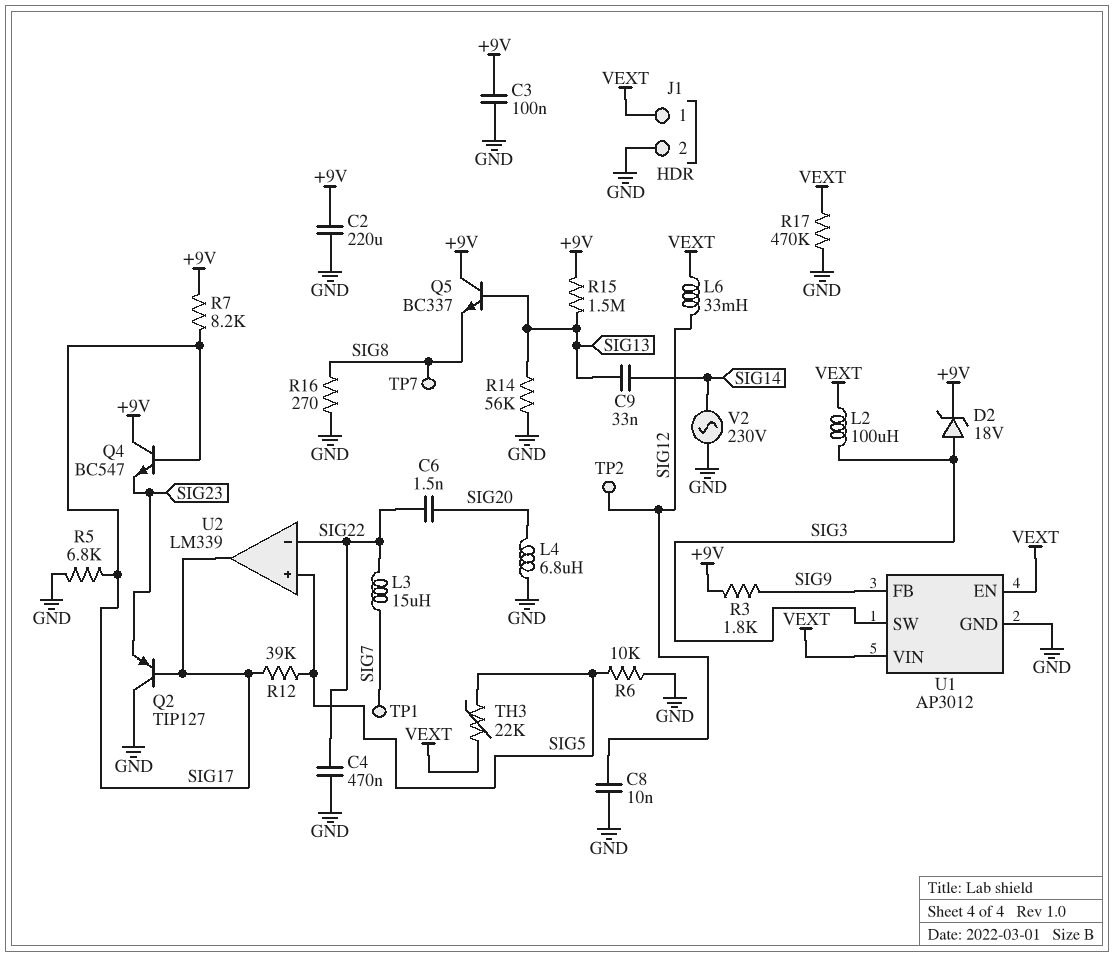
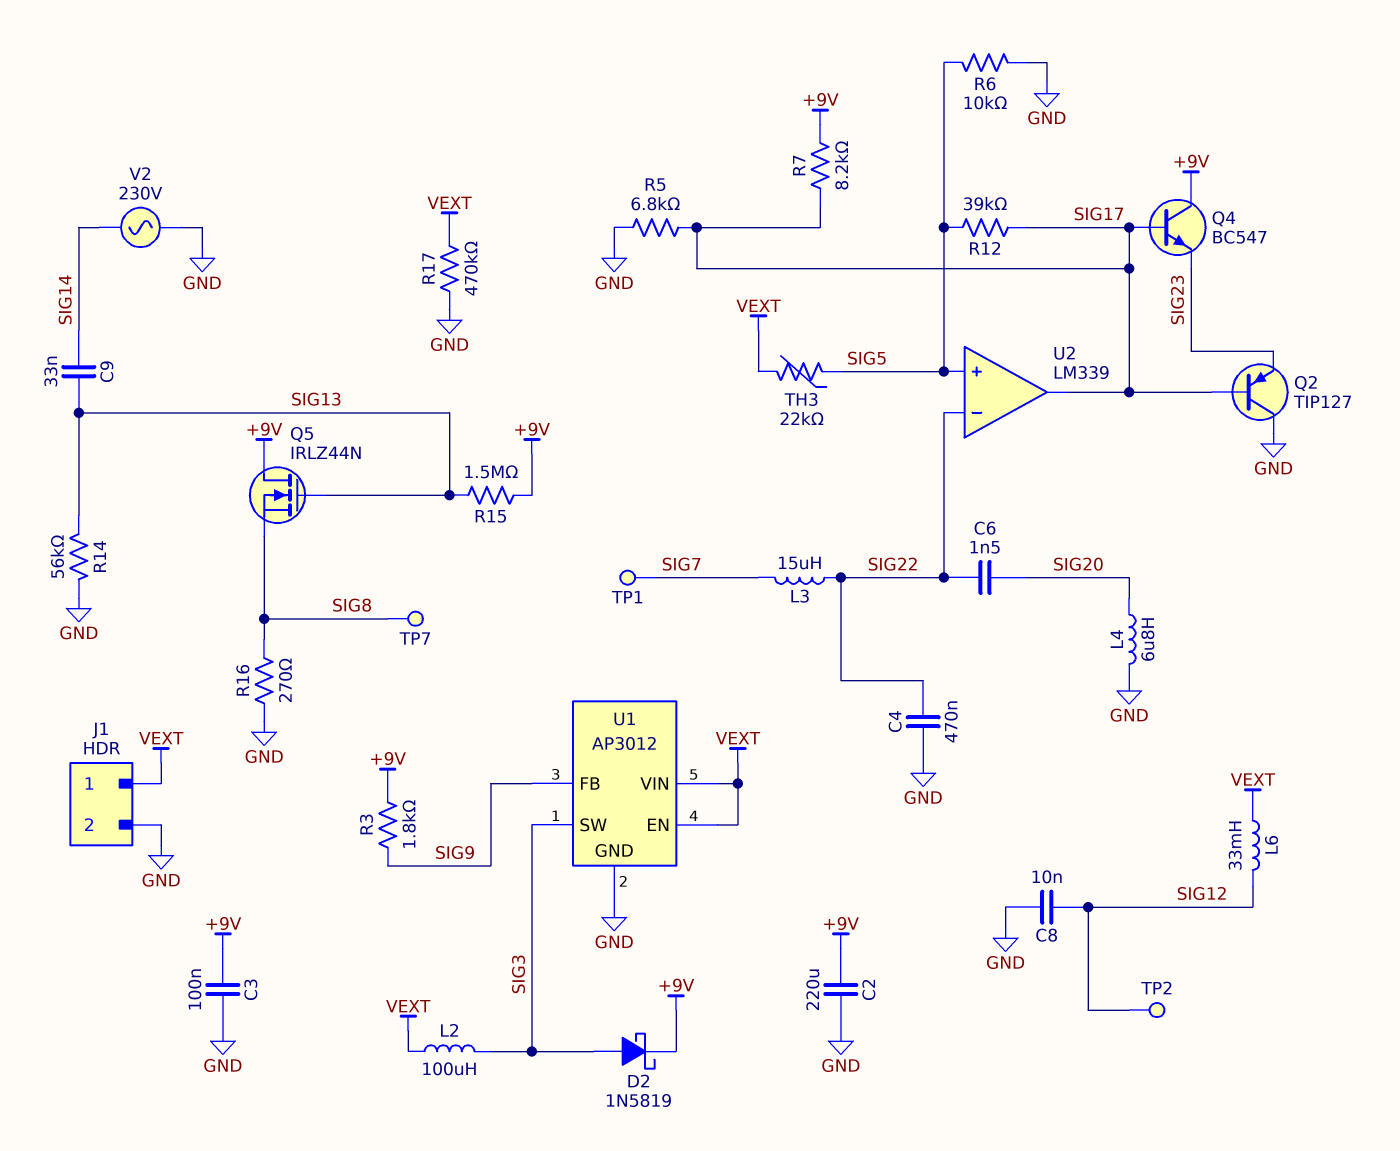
D2: zener 18V (A SIG3, K +9V) -> schottky 1N5819 (A SIG3, K +9V)
Q5: NPN BC337 (B SIG13, C +9V, E SIG8) -> NMOS IRLZ44N (G SIG13, D +9V, S SIG8)

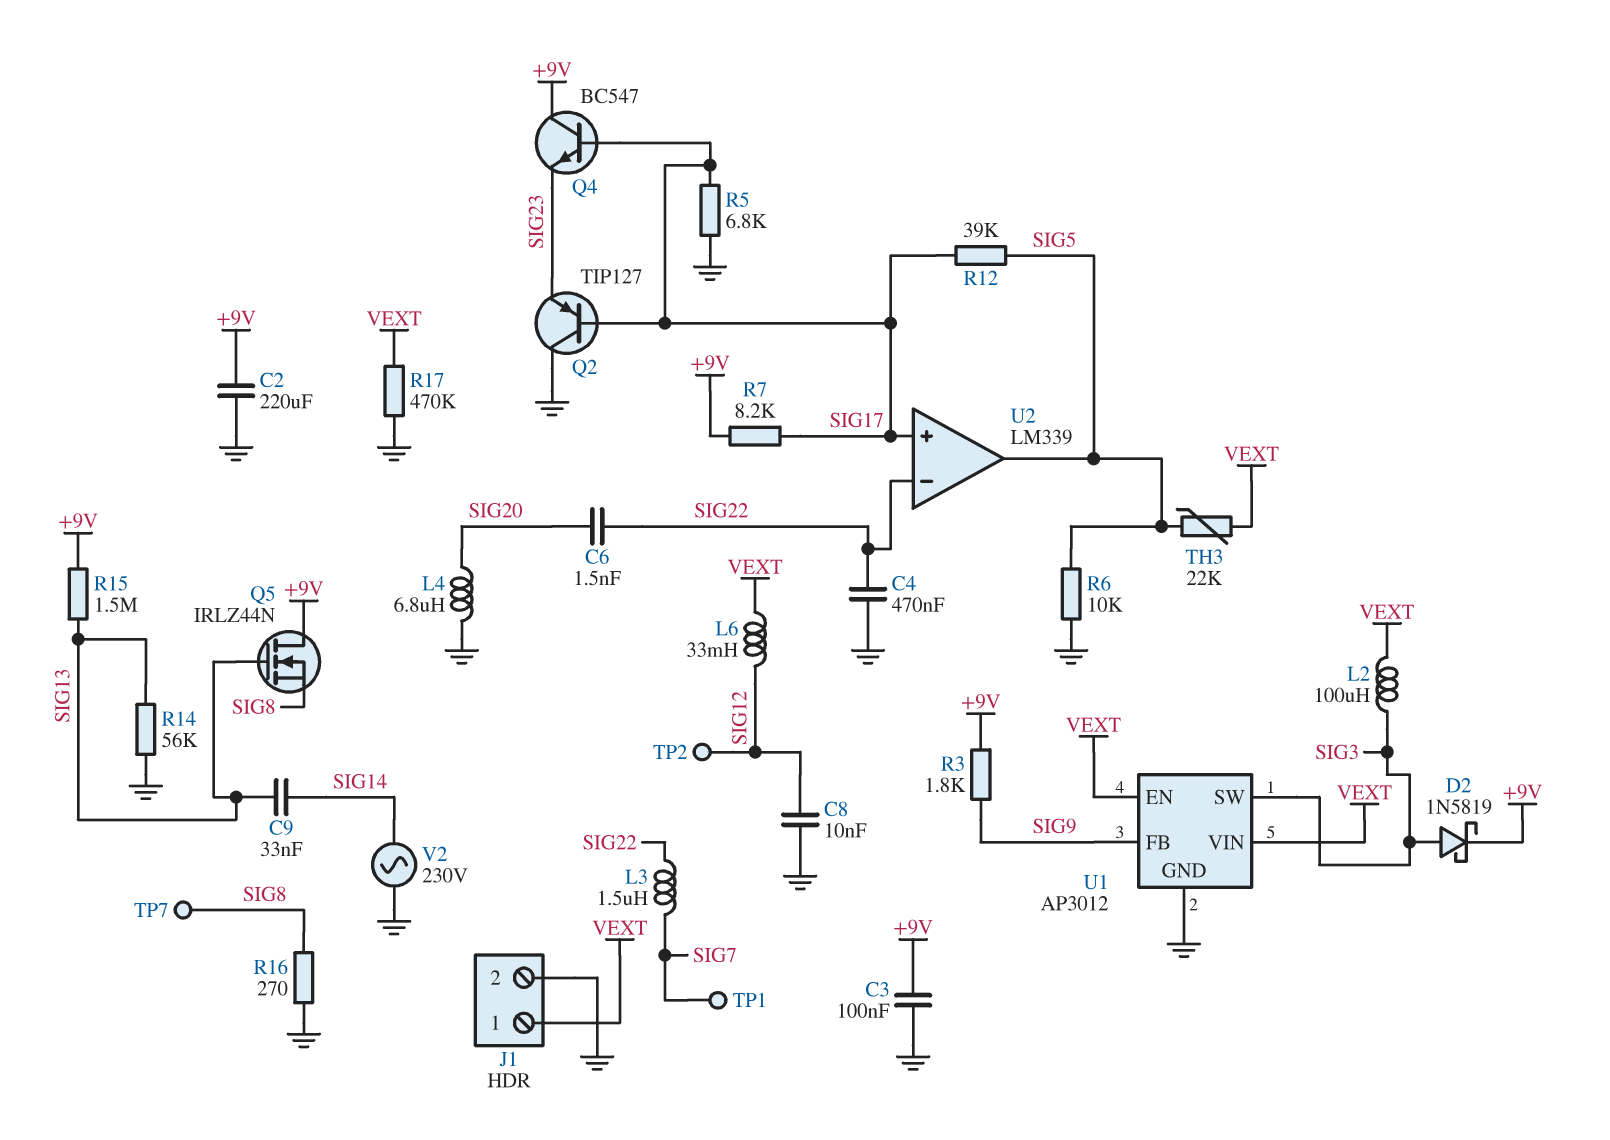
L3: 15uH (SIG7, SIG22) -> 1.5uH (SIG7, SIG22)
U2 pin in+: SIG5 -> SIG17
U2 pin out: SIG17 -> SIG5

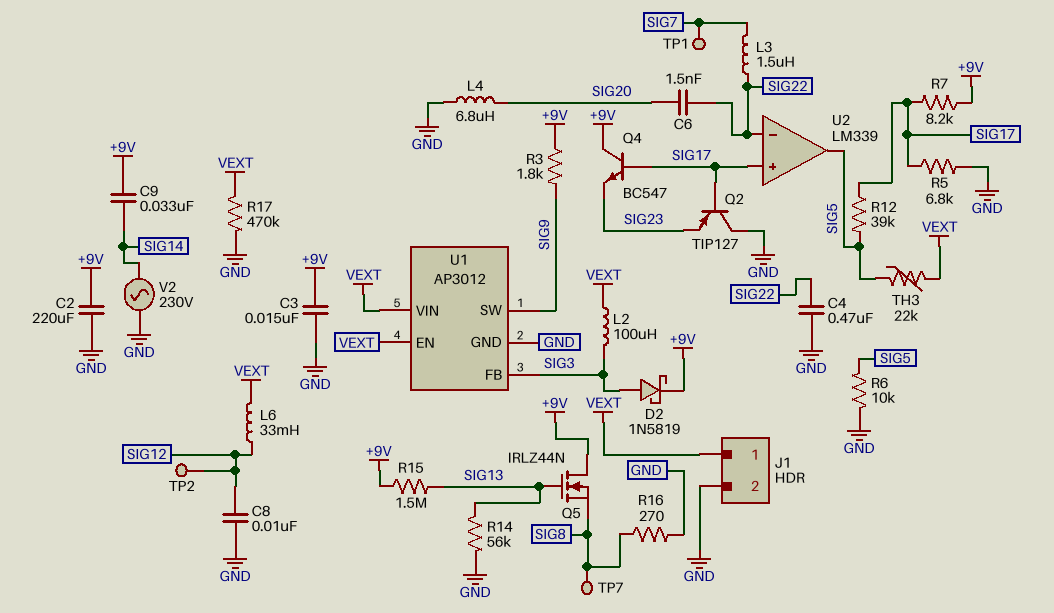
C3: 100nF (+9V, GND) -> 15nF (+9V, GND)
C9: 33nF (SIG13, SIG14) -> 33nF (+9V, SIG14)
U1 pin FB: SIG9 -> SIG3
U1 pin SW: SIG3 -> SIG9

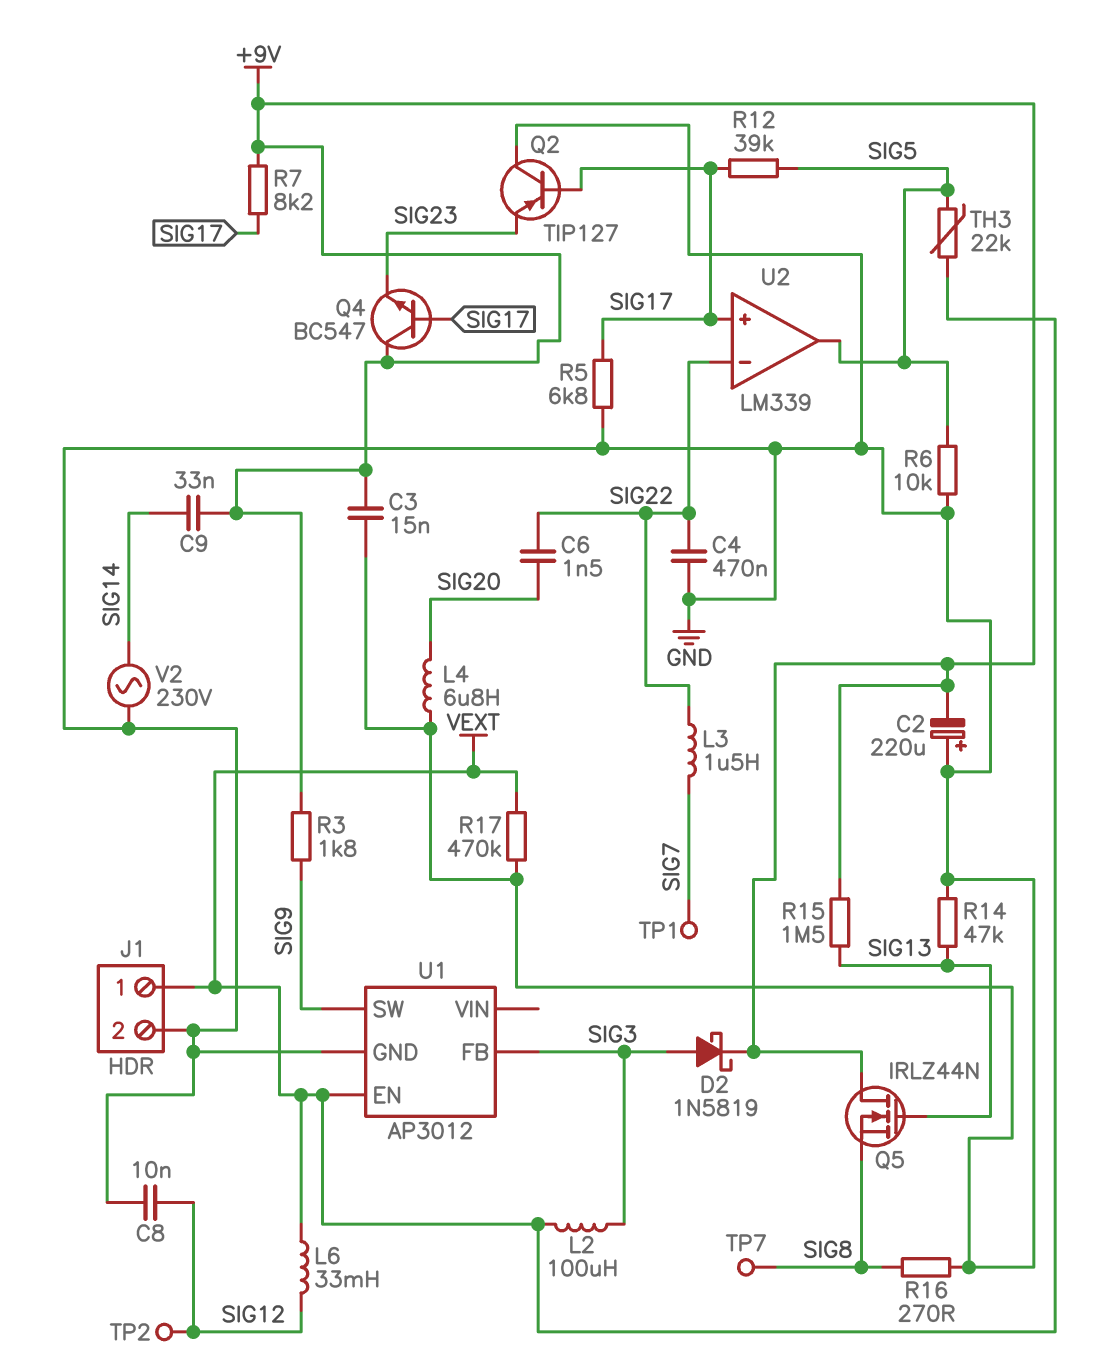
C2: 220uF (+9V, GND) -> 220uF (plus GND, minus +9V)
R14: 56k (GND, SIG13) -> 47k (GND, SIG13)
U1 pin VIN: VEXT -> none

